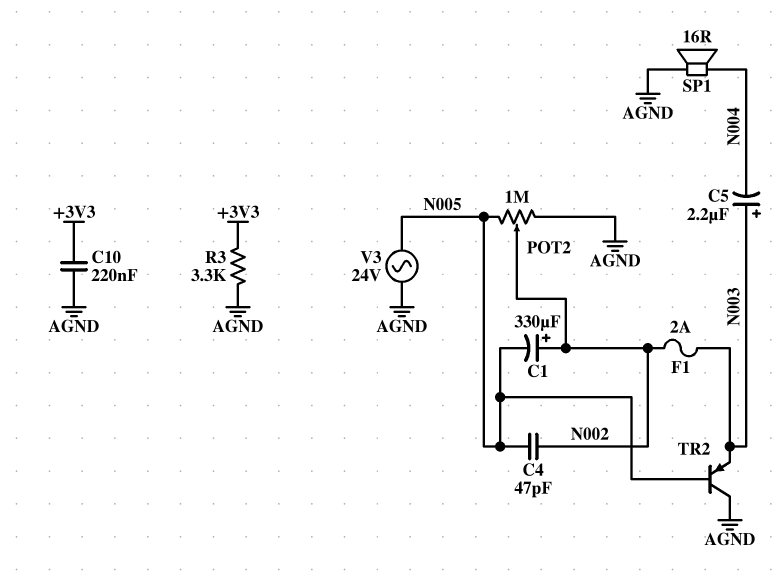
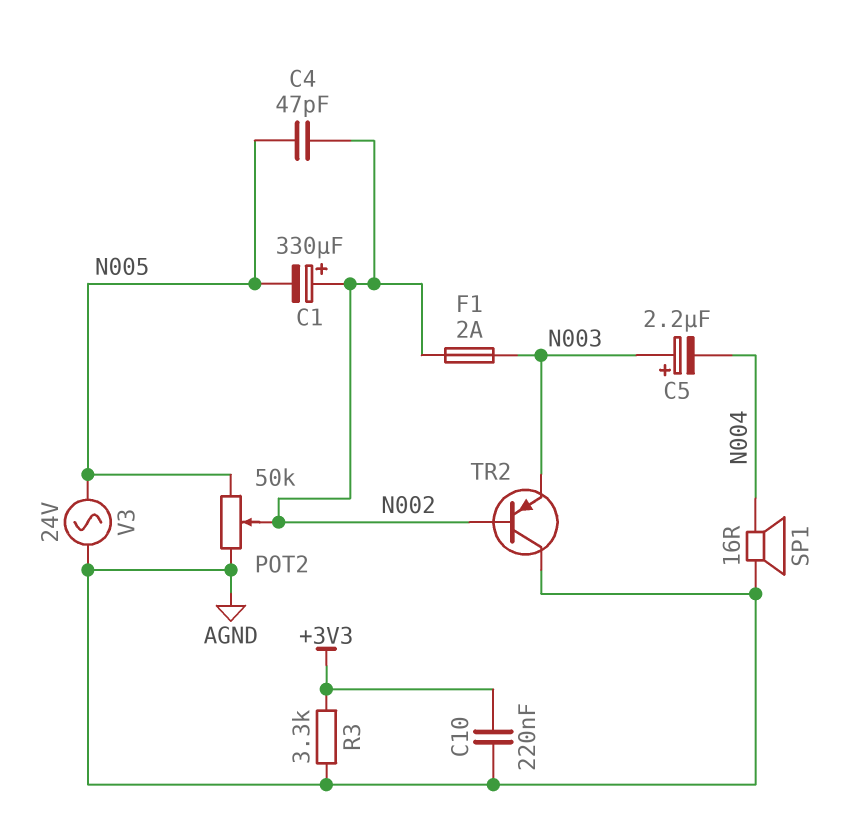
POT2: 1M (AGND, N005, wiper N002) -> 50k (AGND, N005, wiper N002)
TR2: PNP (B N005, C AGND, E N003) -> PNP (B N002, C AGND, E N003)

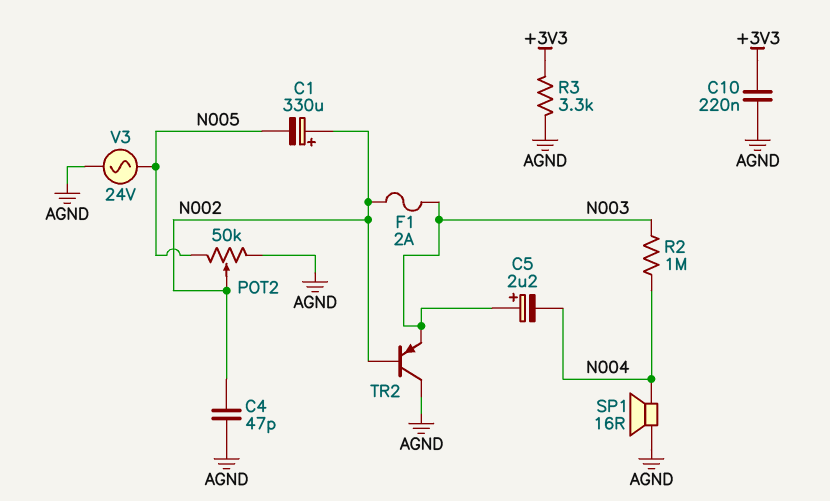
C4: 47pF (N002, N005) -> 47pF (AGND, N002)
R2: none -> 1M (N003, N004)

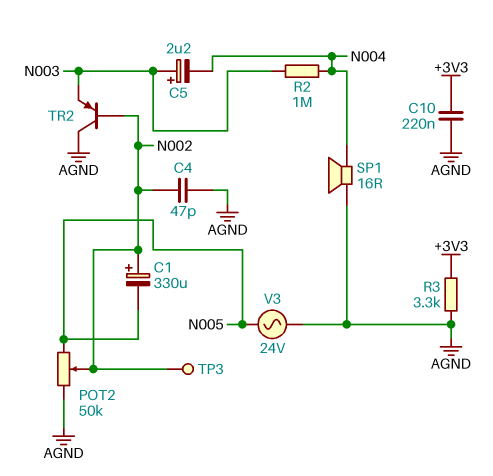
F1: 2A (N002, N003) -> none
TP3: none -> test point (N002)

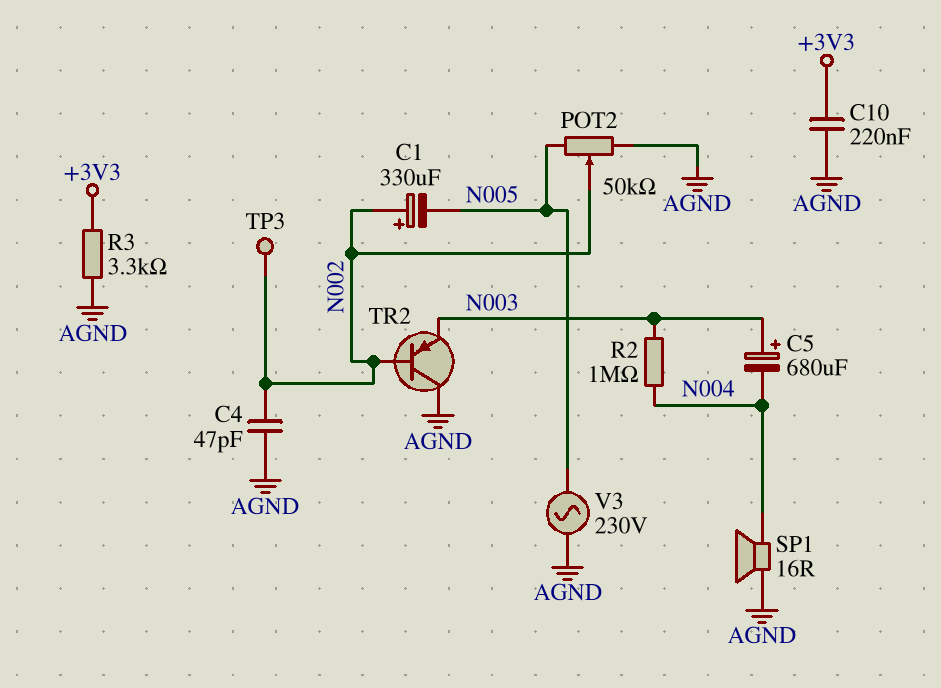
C5: 2.2uF (plus N003, minus N004) -> 680uF (plus N003, minus N004)
V3: AC 24V (AGND, N005) -> AC 230V (AGND, N005)

